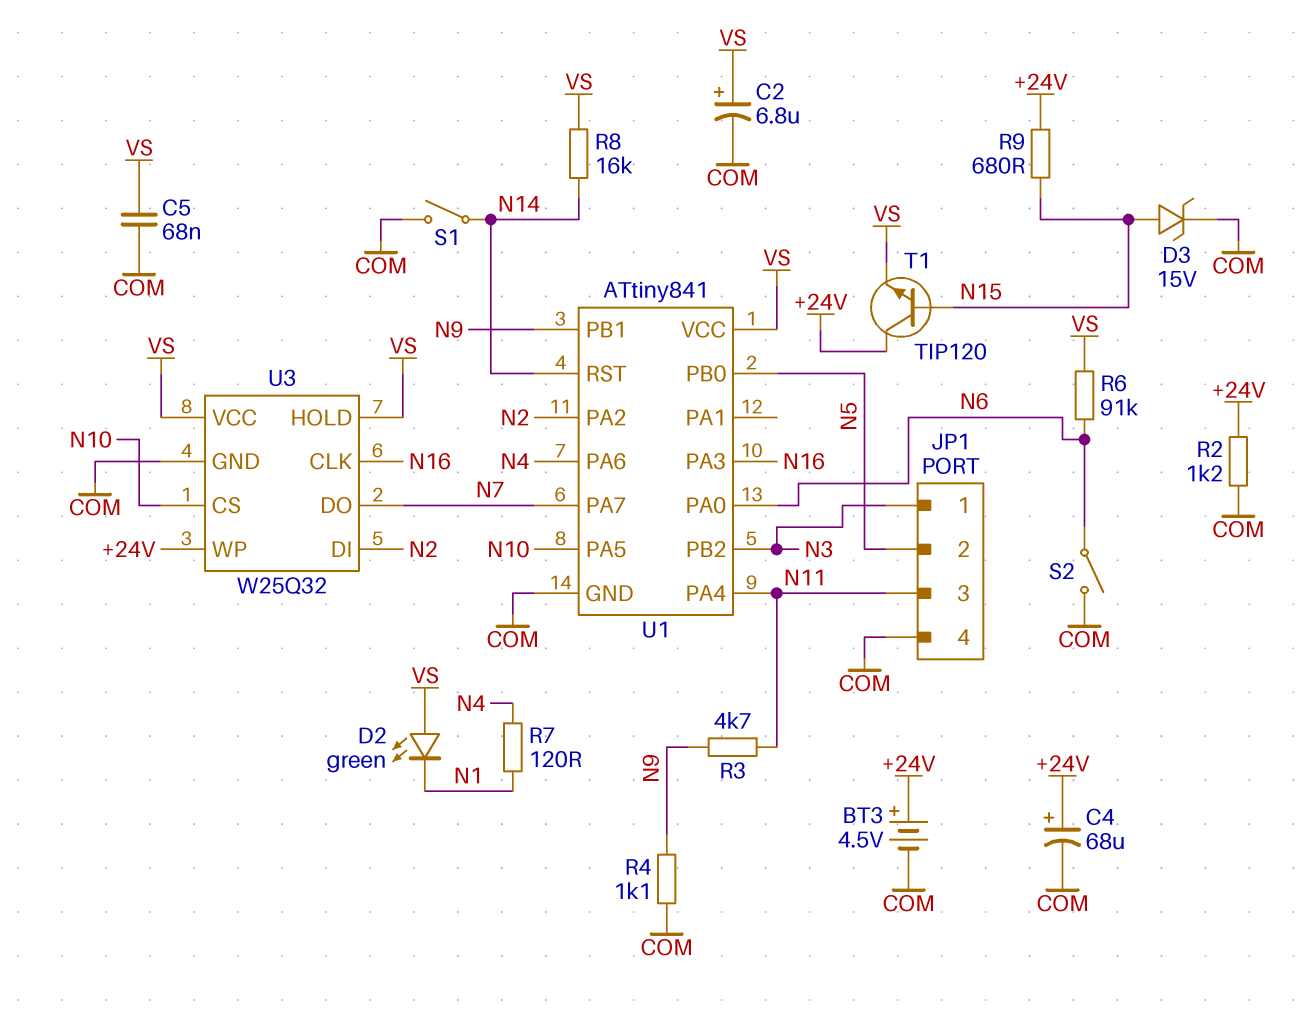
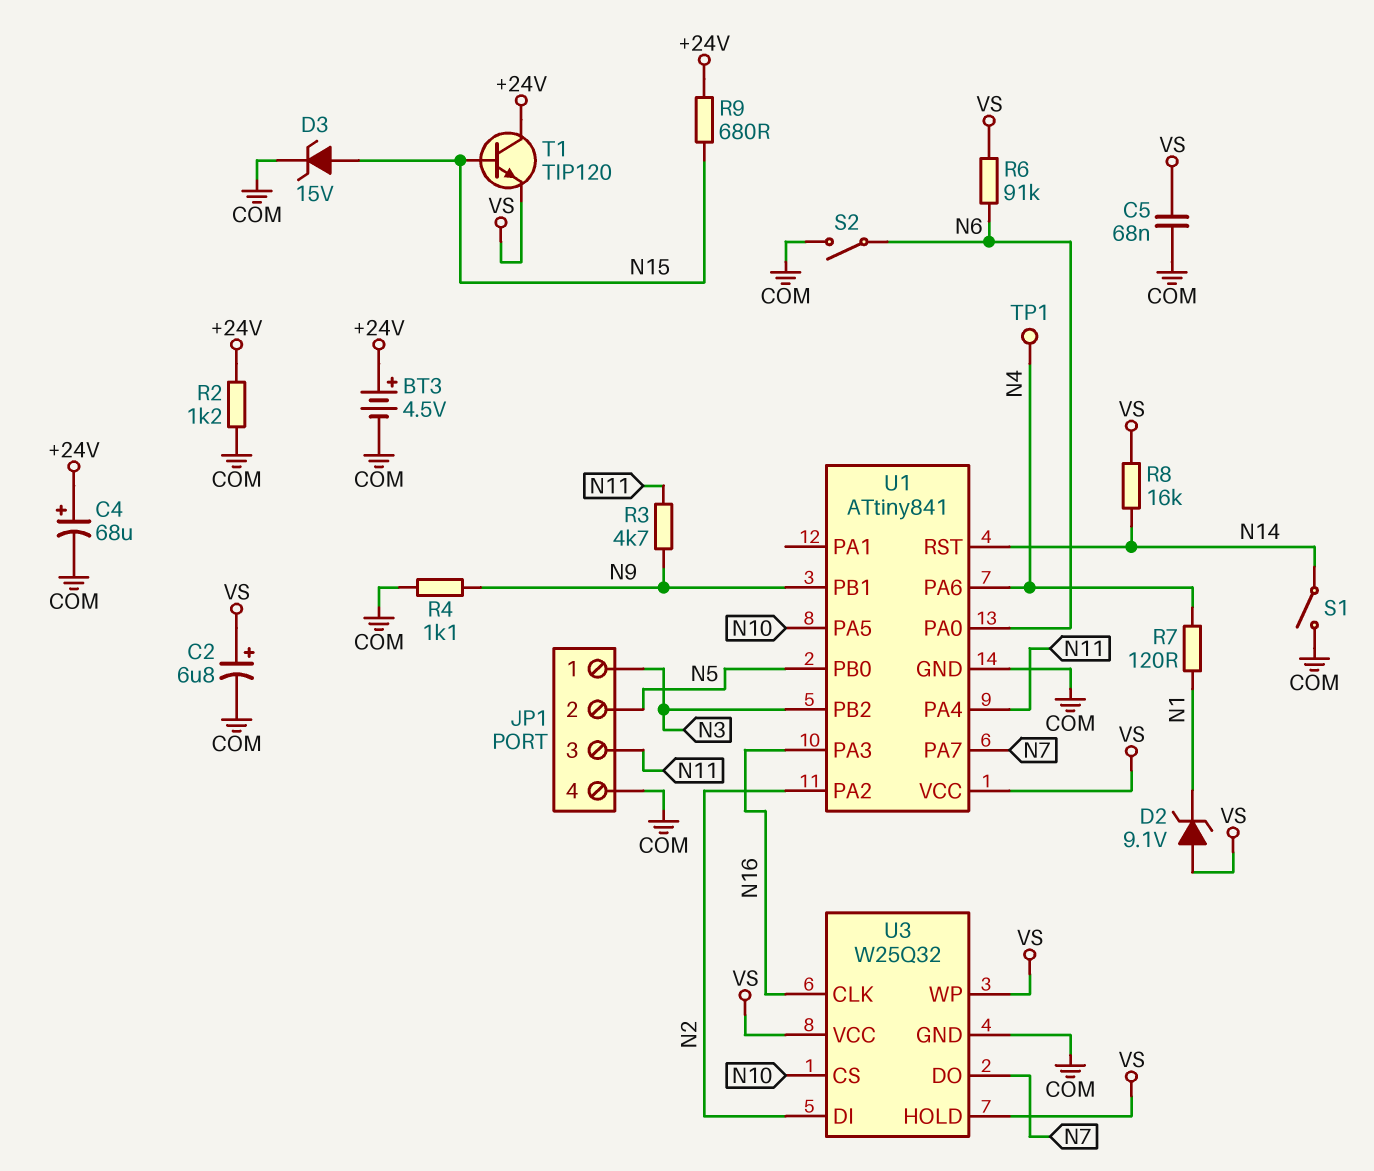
D2: LED green (A VS, K N1) -> zener 9.1V (A VS, K N1)
TP1: none -> test point (N4)
U3 pin WP: +24V -> VS

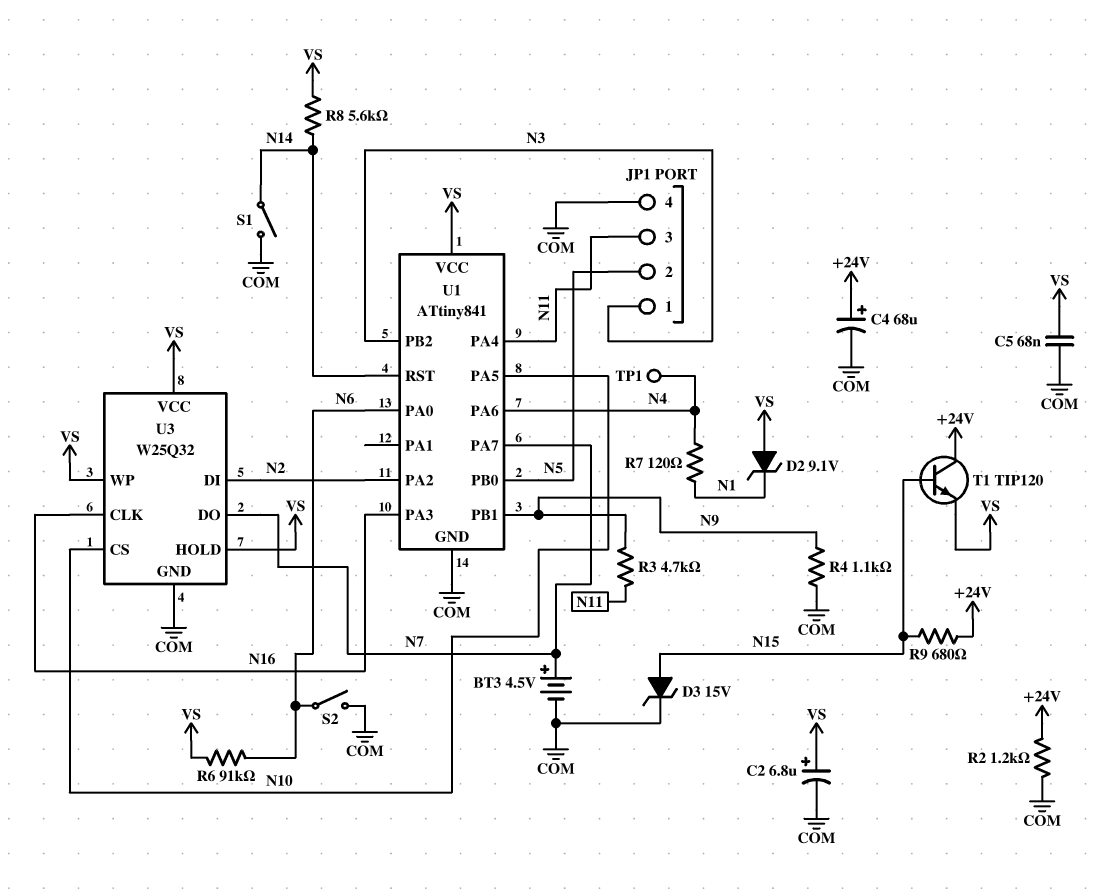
BT3: 4.5V (plus +24V, minus COM) -> 4.5V (plus N7, minus COM)
R8: 16k (N14, VS) -> 5.6k (N14, VS)

